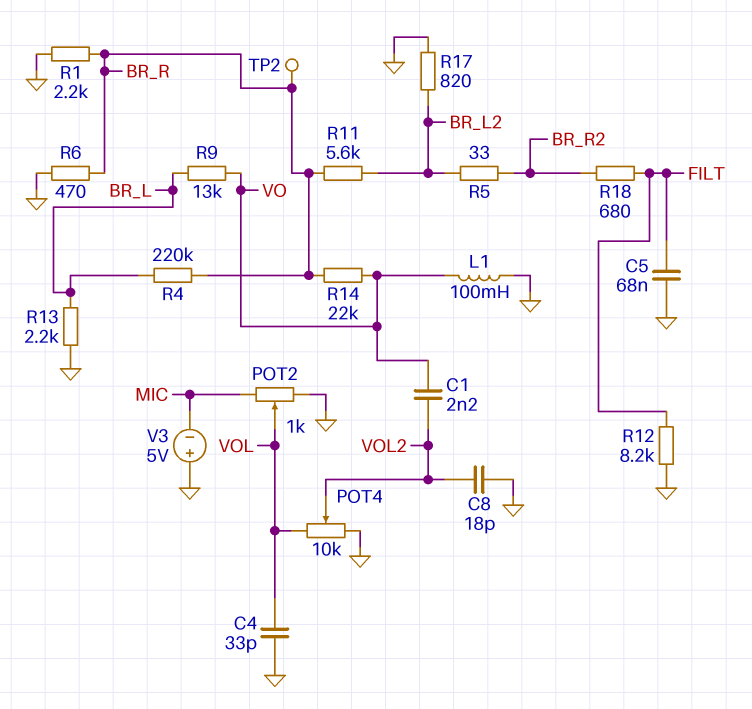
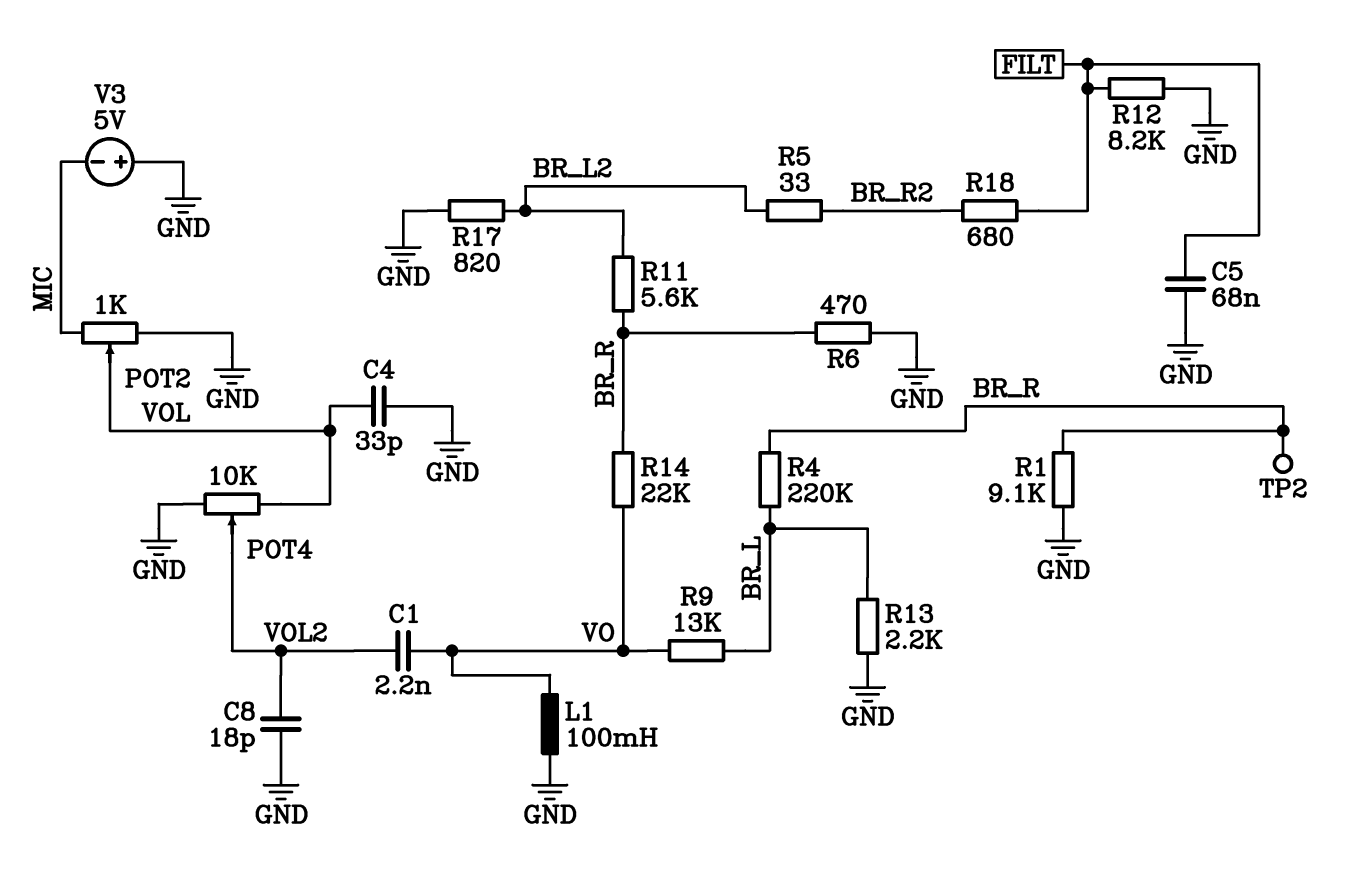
R1: 2.2k (BR_R, GND) -> 9.1k (BR_R, GND)

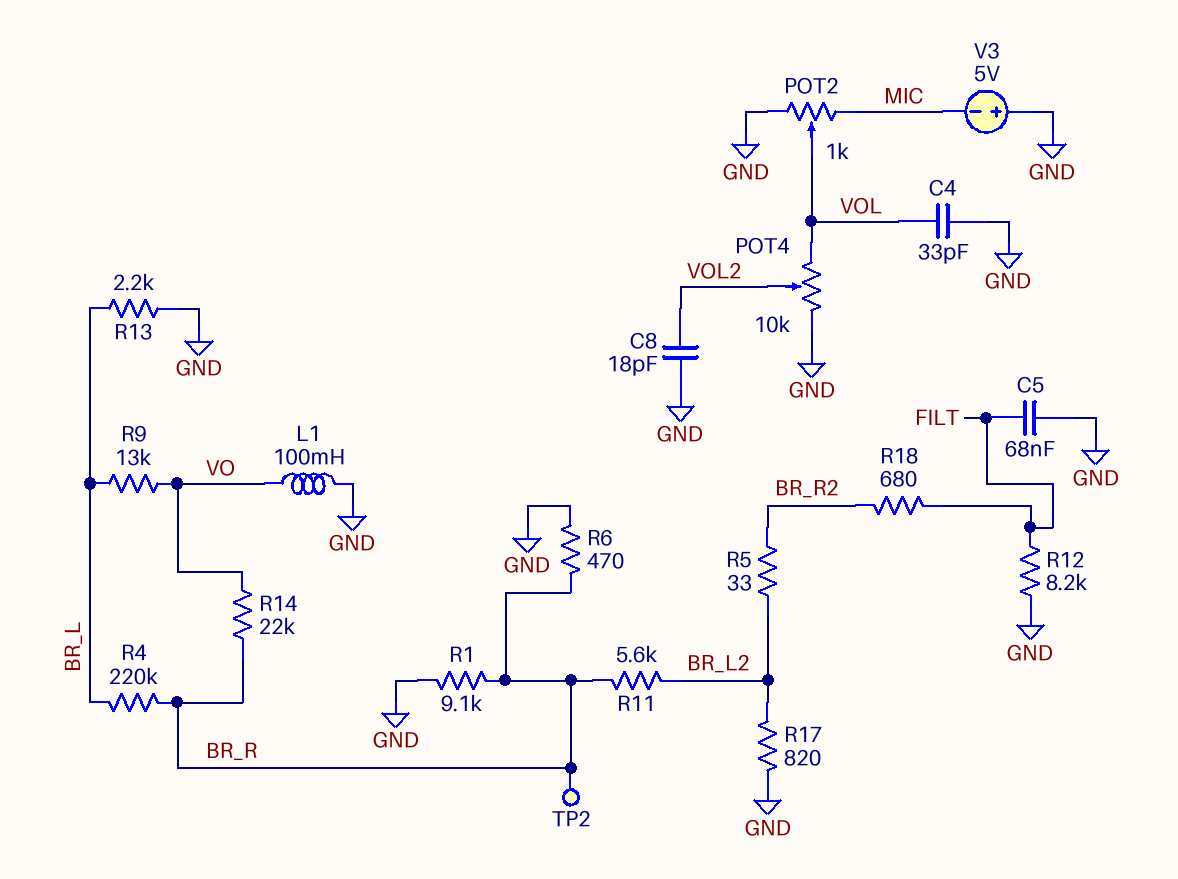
C1: 2.2nF (VO, VOL2) -> none

